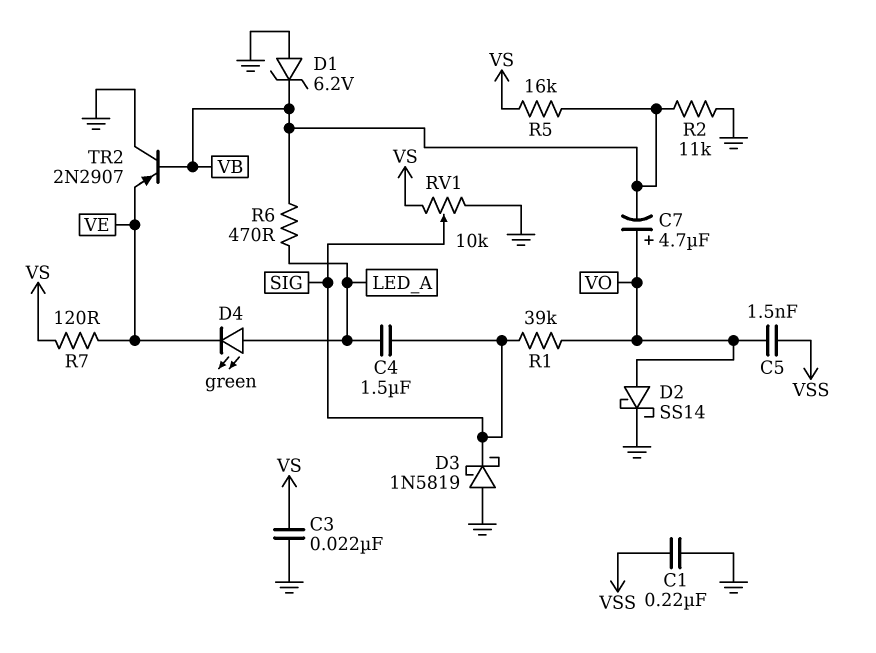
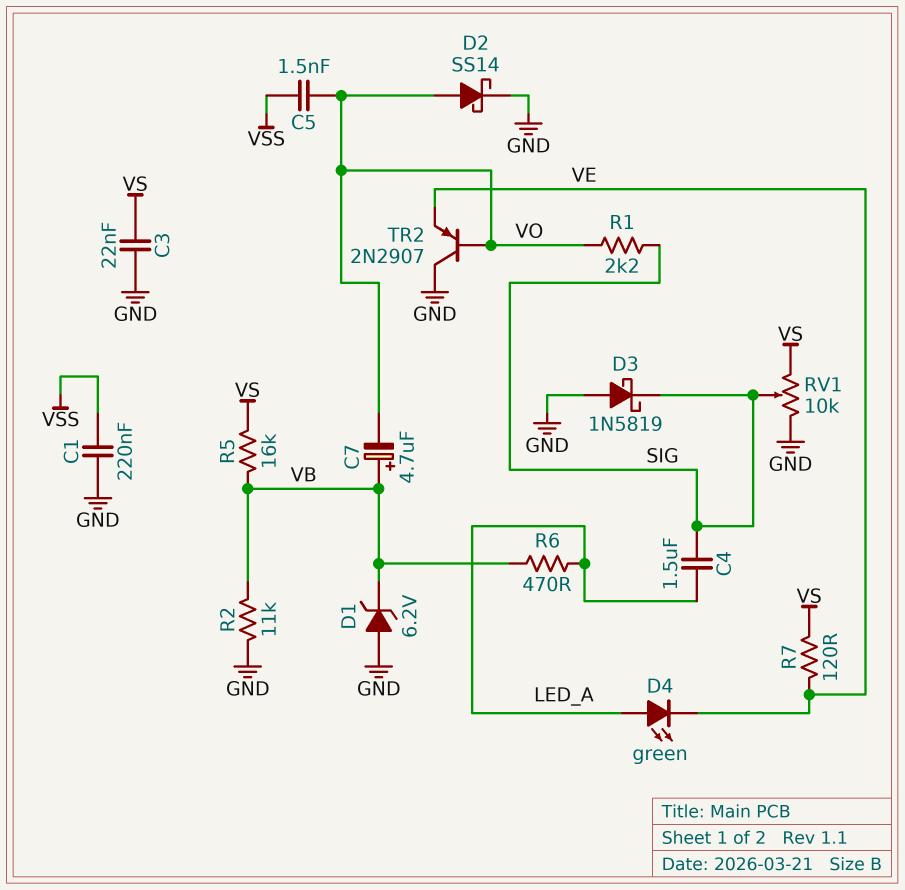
C7: 4.7uF (plus VO, minus VB) -> 4.7uF (plus VB, minus VO)
R1: 39k (SIG, VO) -> 2.2k (SIG, VO)
TR2: PNP 2N2907 (B VB, C GND, E VE) -> PNP 2N2907 (B VO, C GND, E VE)

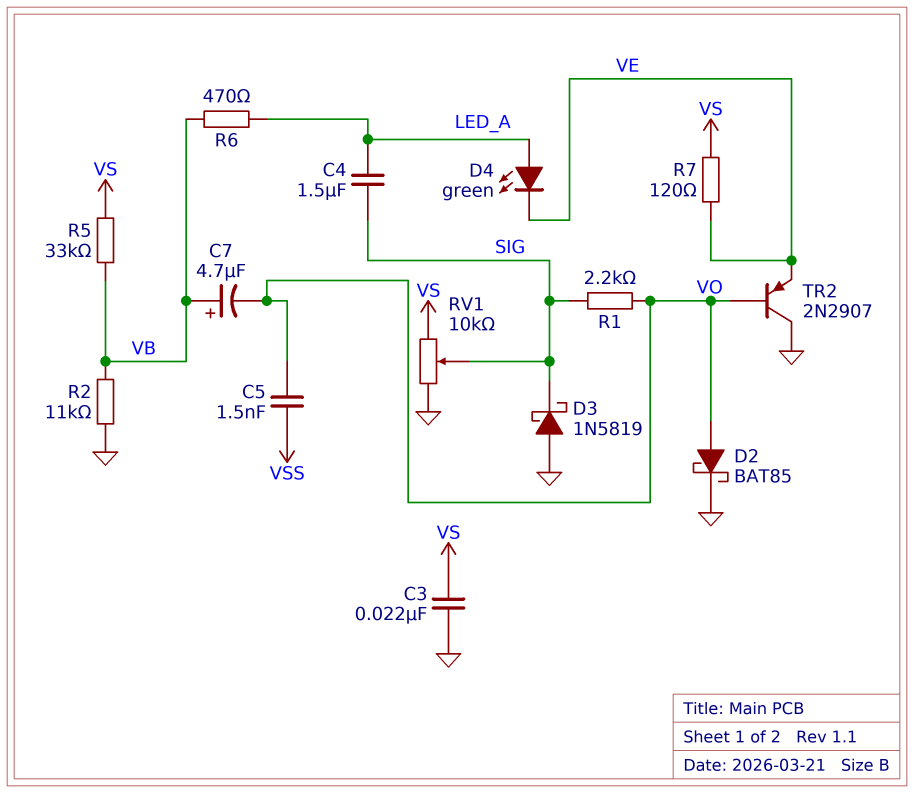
C1: 220nF (GND, VSS) -> none
D1: zener 6.2V (A GND, K VB) -> none
D2: schottky SS14 (A VO, K GND) -> schottky BAT85 (A VO, K GND)
R5: 16k (VB, VS) -> 33k (VB, VS)

